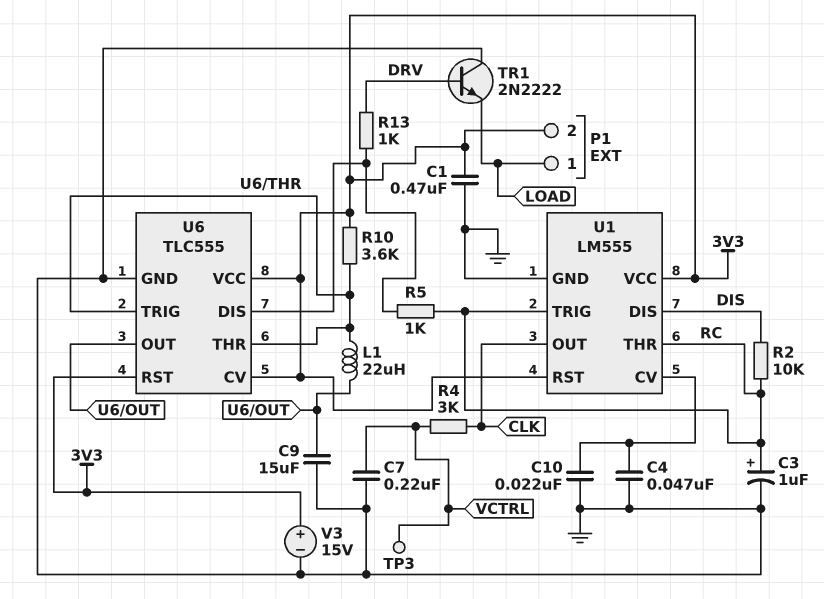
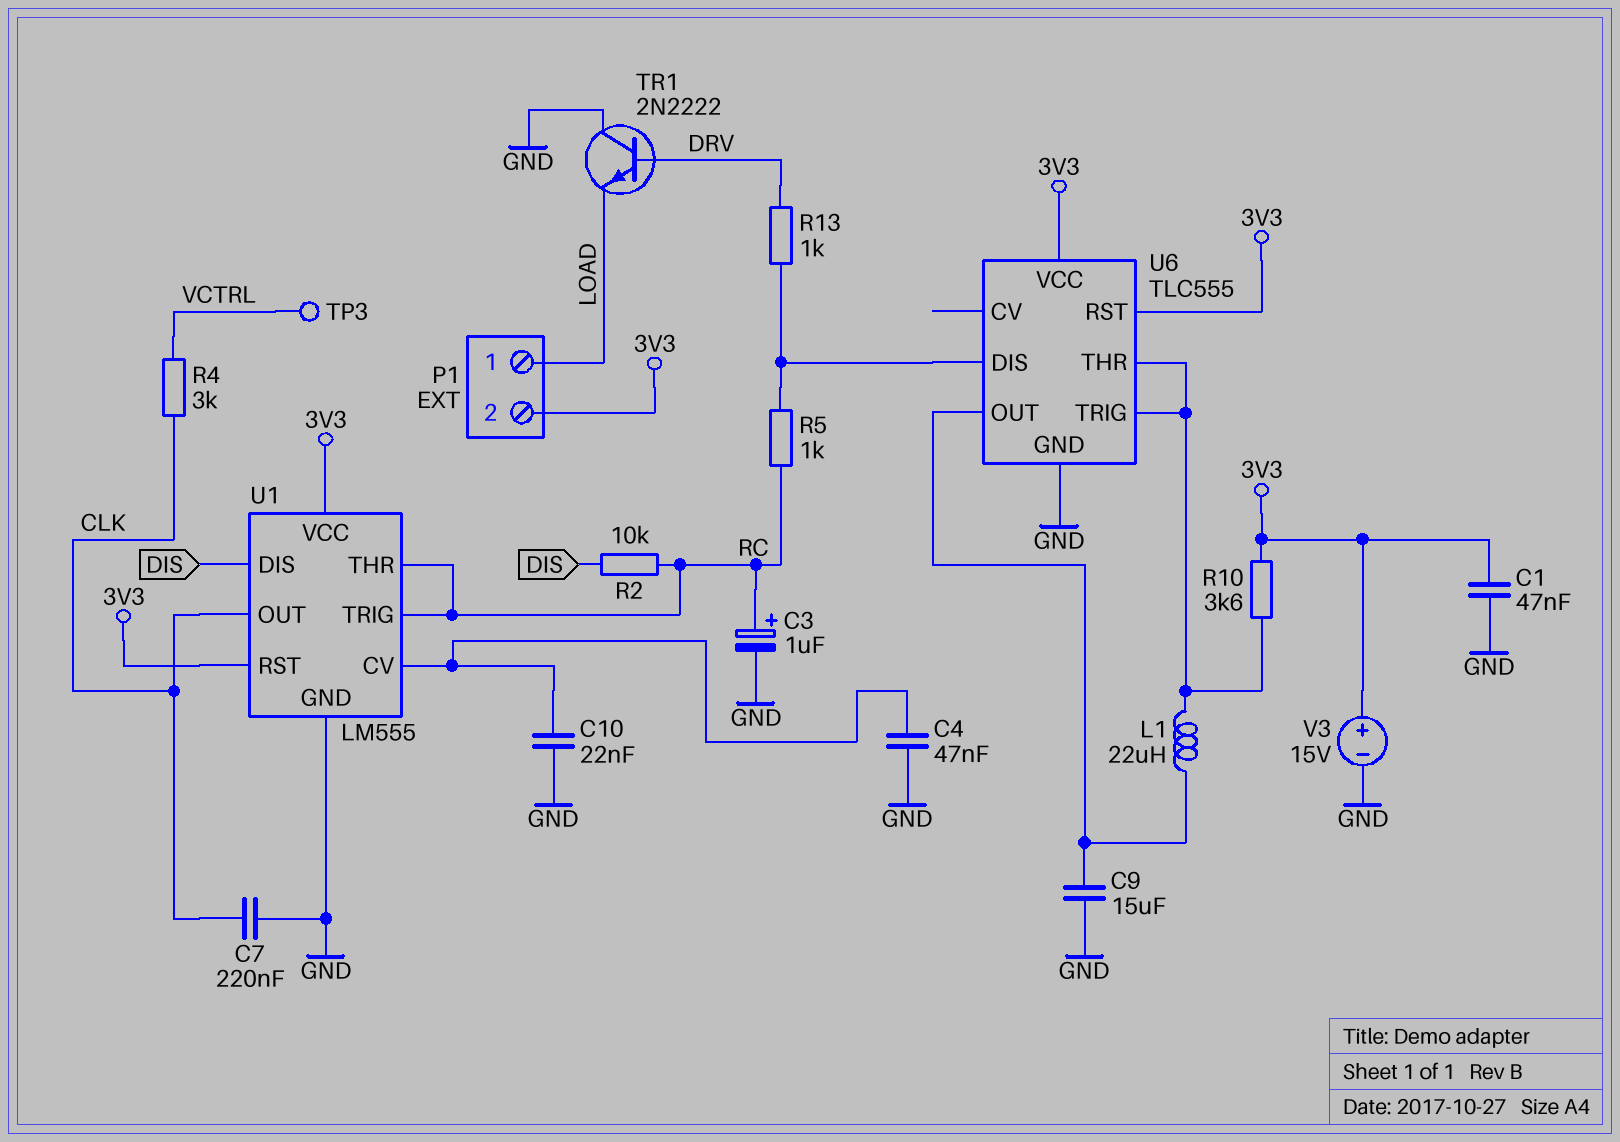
C1: 470nF (3V3, GND) -> 47nF (3V3, GND)
C7: 220nF (GND, VCTRL) -> 220nF (CLK, GND)
U6 pin CV: 3V3 -> none

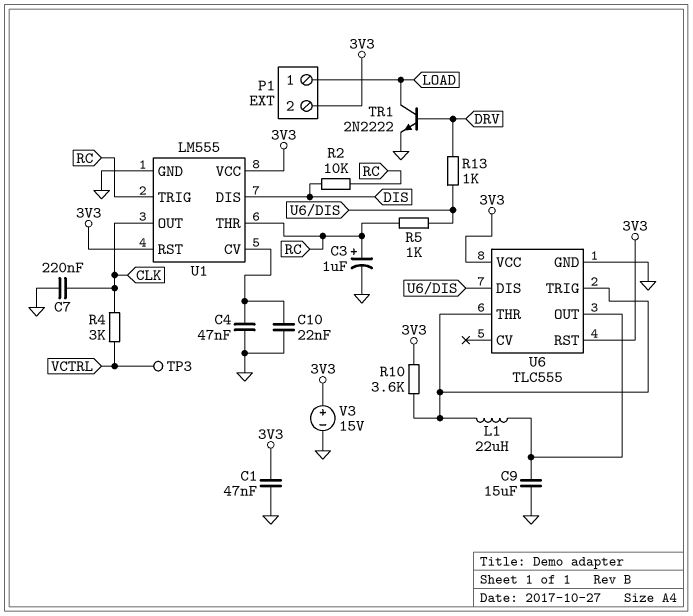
TR1: NPN 2N2222 (B DRV, C GND, E LOAD) -> NPN 2N2222 (B DRV, C LOAD, E GND)

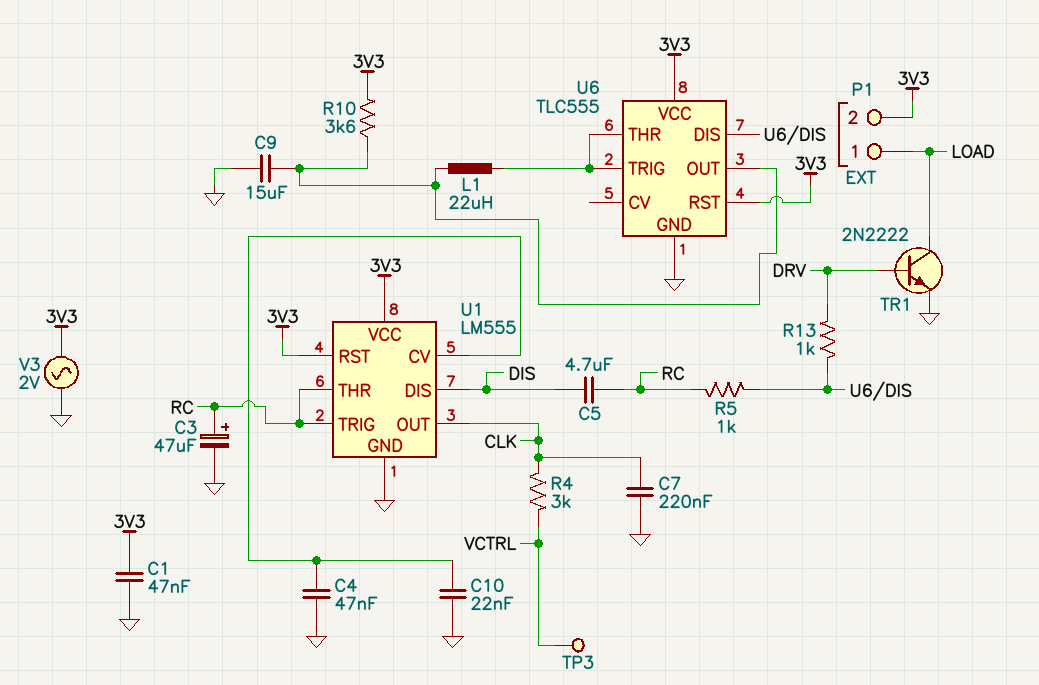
C3: 1uF (plus RC, minus GND) -> 47uF (plus RC, minus GND)
C5: none -> 4.7uF (DIS, RC)
R2: 10k (DIS, RC) -> none
R10: 3.6k (3V3, U6/THR) -> 3.6k (3V3, U6/OUT)
V3: 15V (plus 3V3, minus GND) -> AC 2V (3V3, GND)

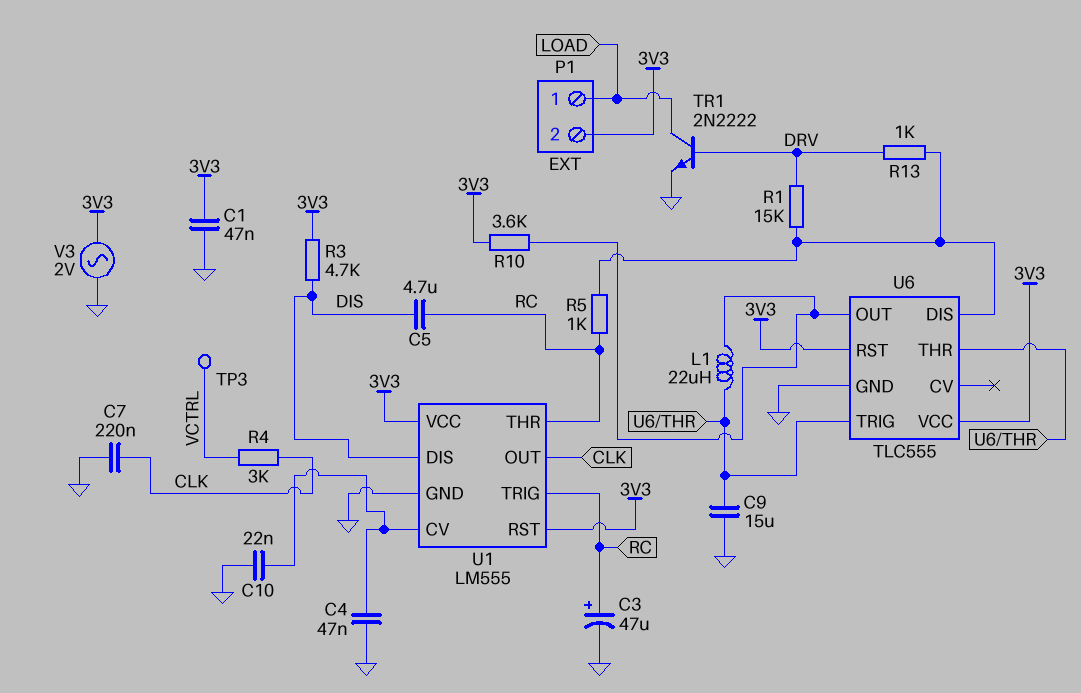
C9: 15uF (GND, U6/OUT) -> 15uF (GND, U6/THR)
R1: none -> 15k (DRV, U6/DIS)
R3: none -> 4.7k (3V3, DIS)

